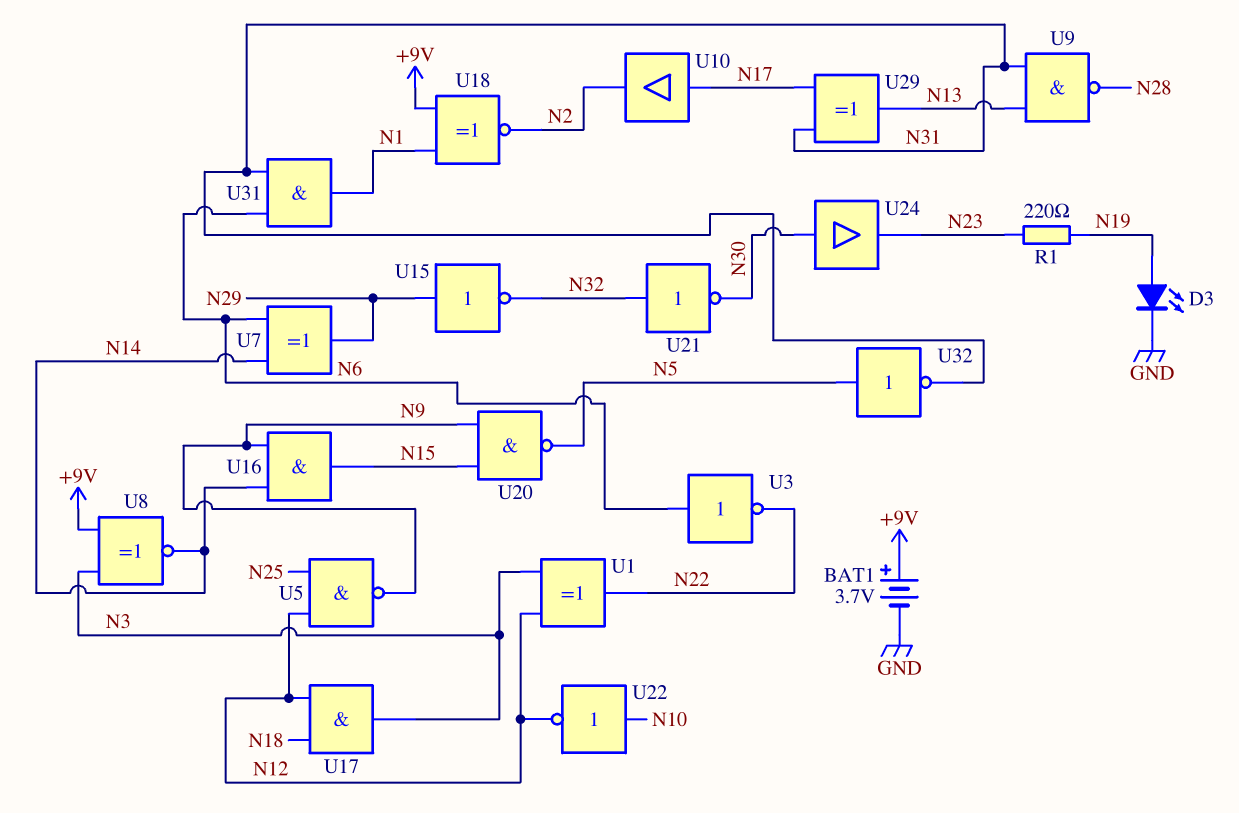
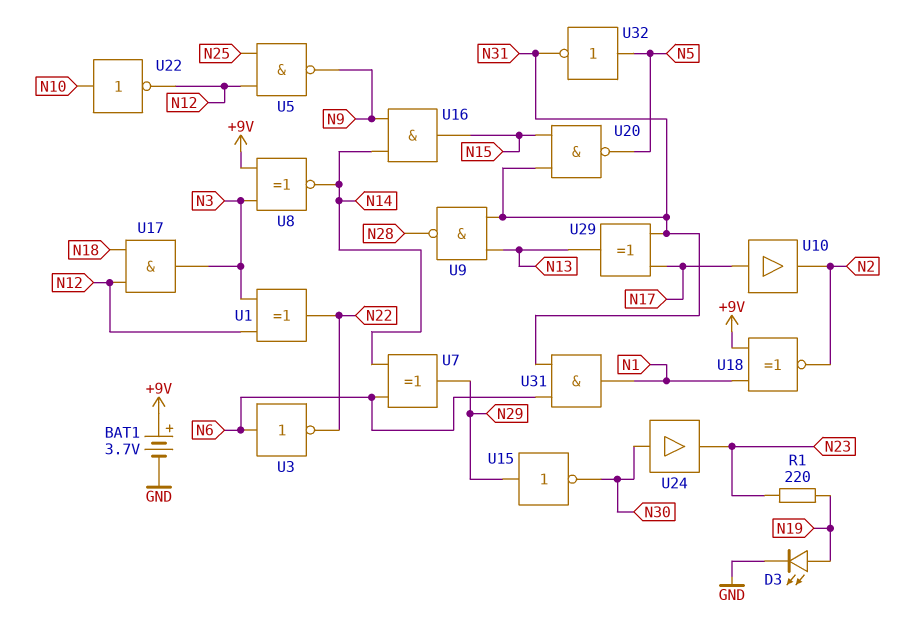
U15: NOT (in N29, out N32) -> NOT (in N29, out N30)
U20: NAND (in N9, in N15, out N5) -> NAND (in N15, in N31, out N5)
U21: NOT (in N32, out N30) -> none

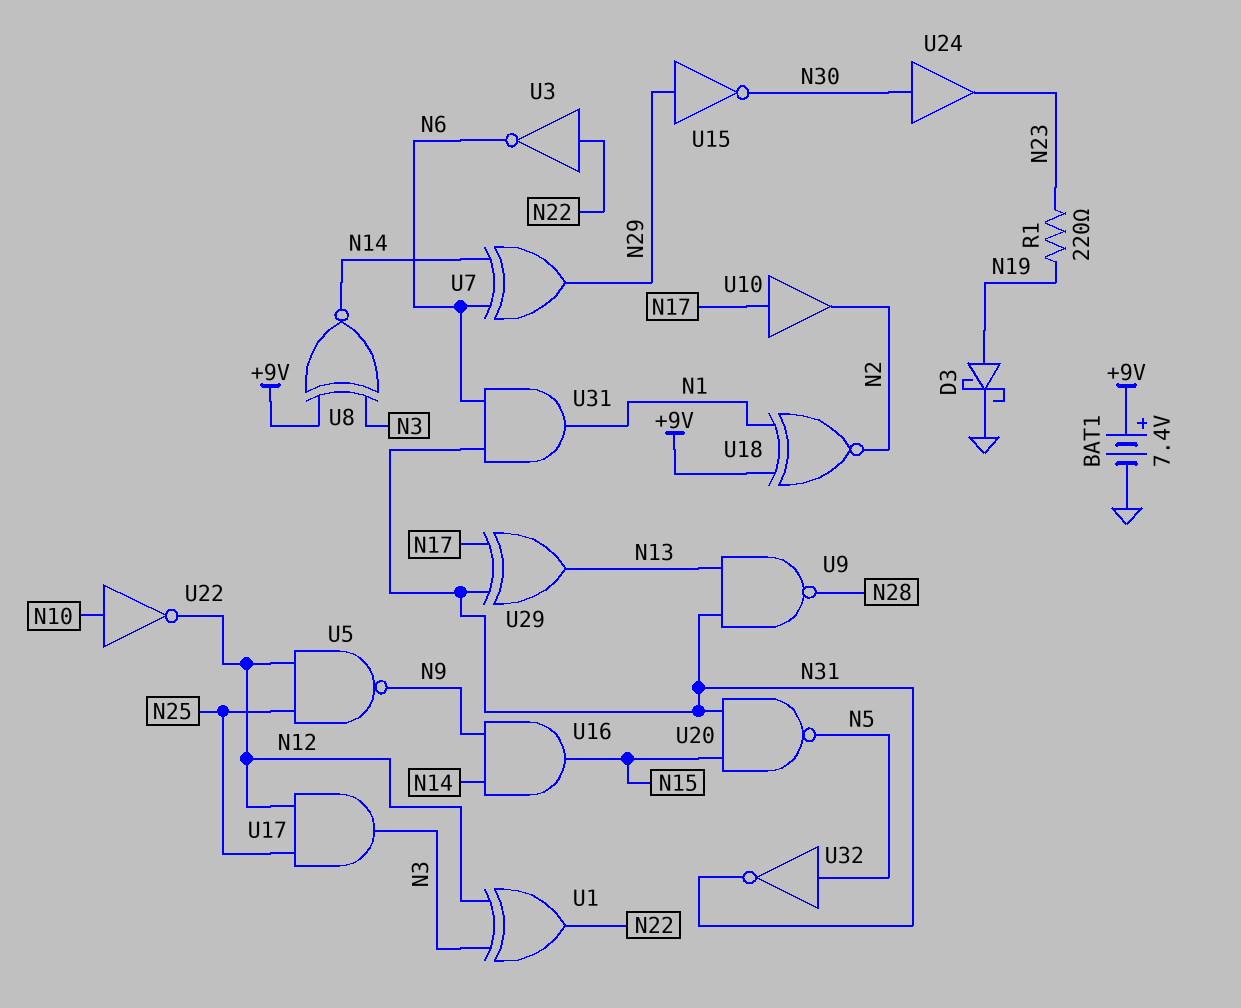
BAT1: 3.7V (plus +9V, minus GND) -> 7.4V (plus +9V, minus GND)
D3: LED (A N19, K GND) -> schottky (A N19, K GND)
U3: NOT (in N6, out N22) -> NOT (in N22, out N6)
U17: AND (in N12, in N18, out N3) -> AND (in N12, in N25, out N3)

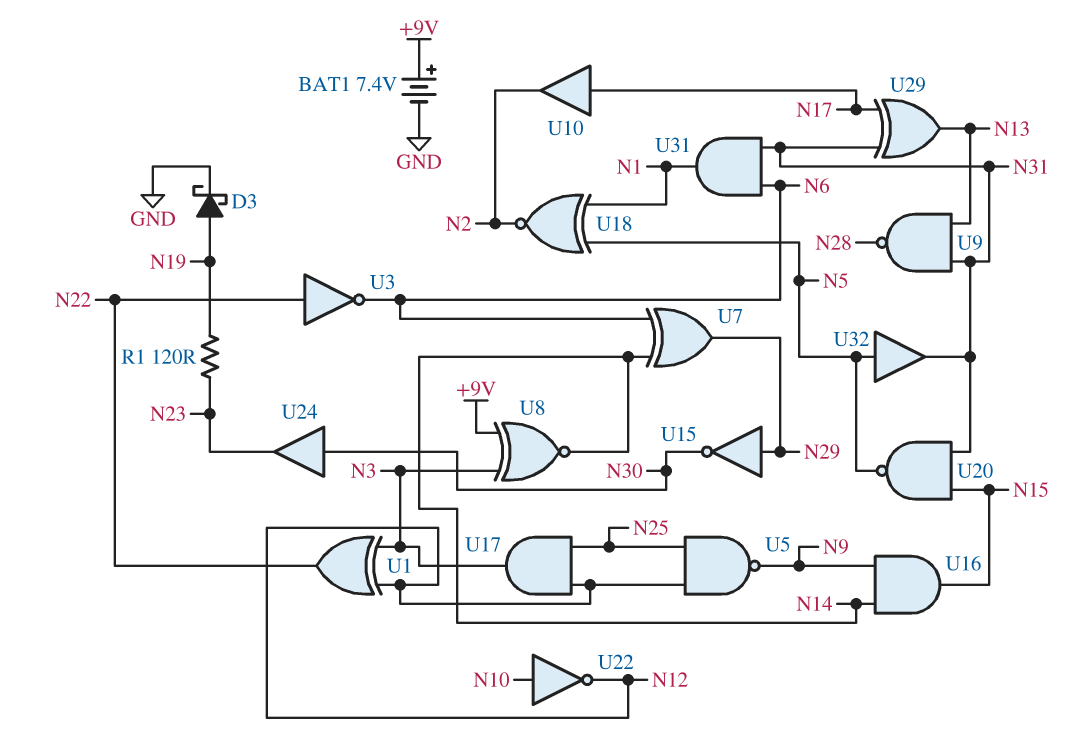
R1: 220 (N19, N23) -> 120 (N19, N23)
U18: XNOR (in +9V, in N1, out N2) -> XNOR (in N1, in N5, out N2)
U32: NOT (in N5, out N31) -> buffer (in N5, out N31)

